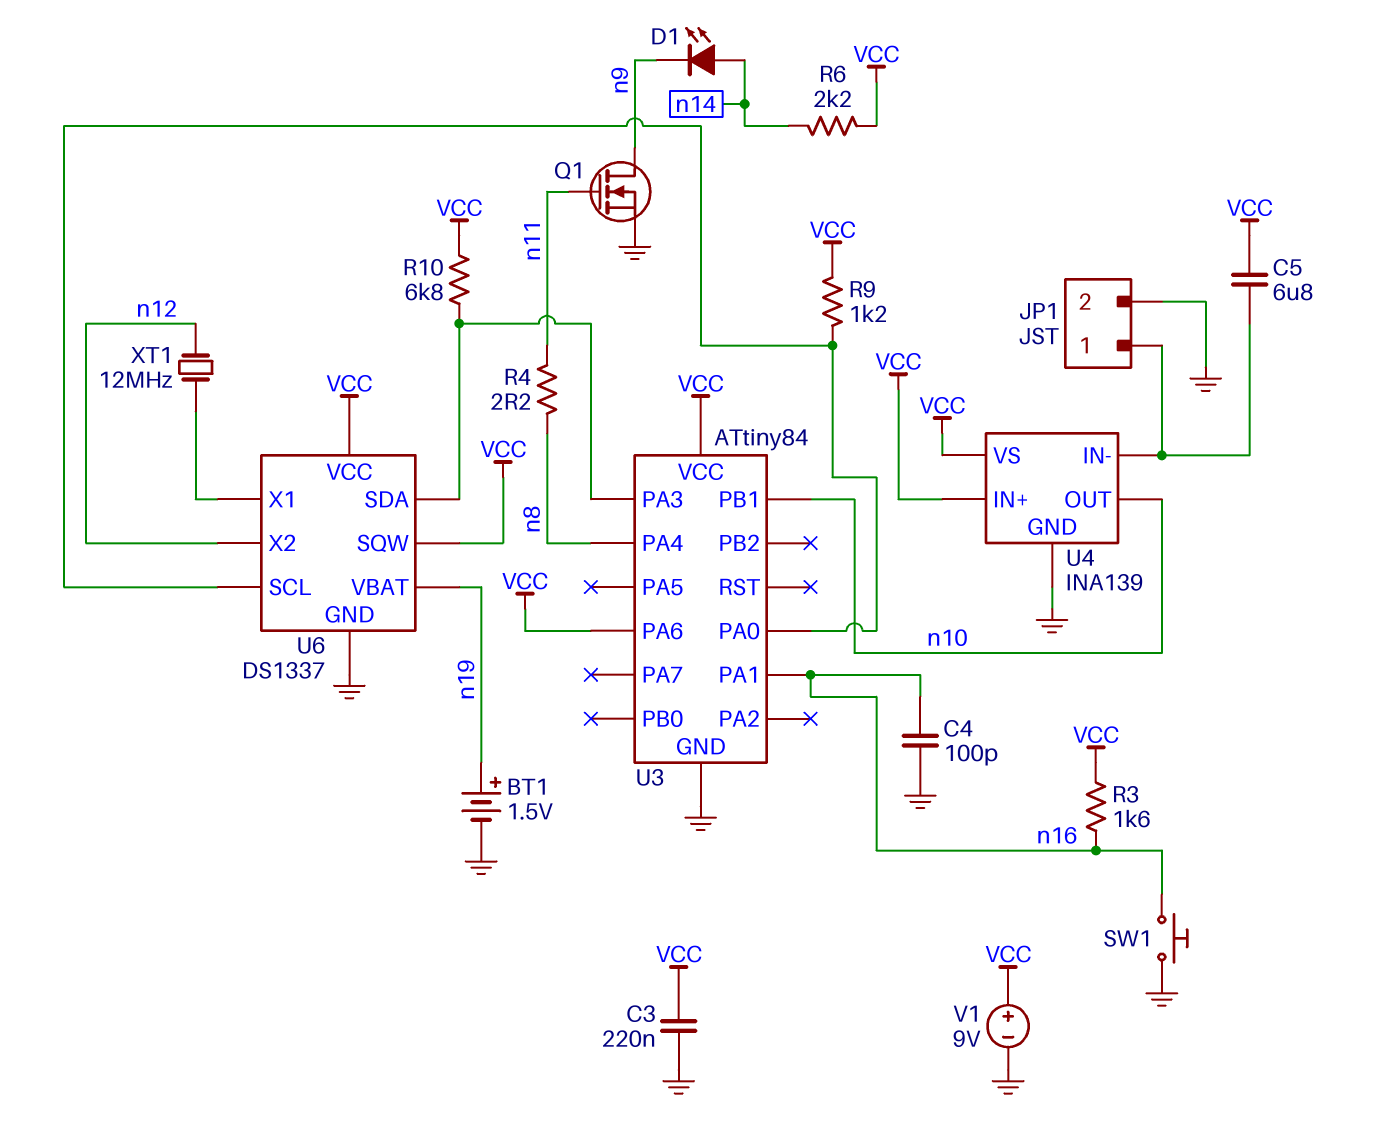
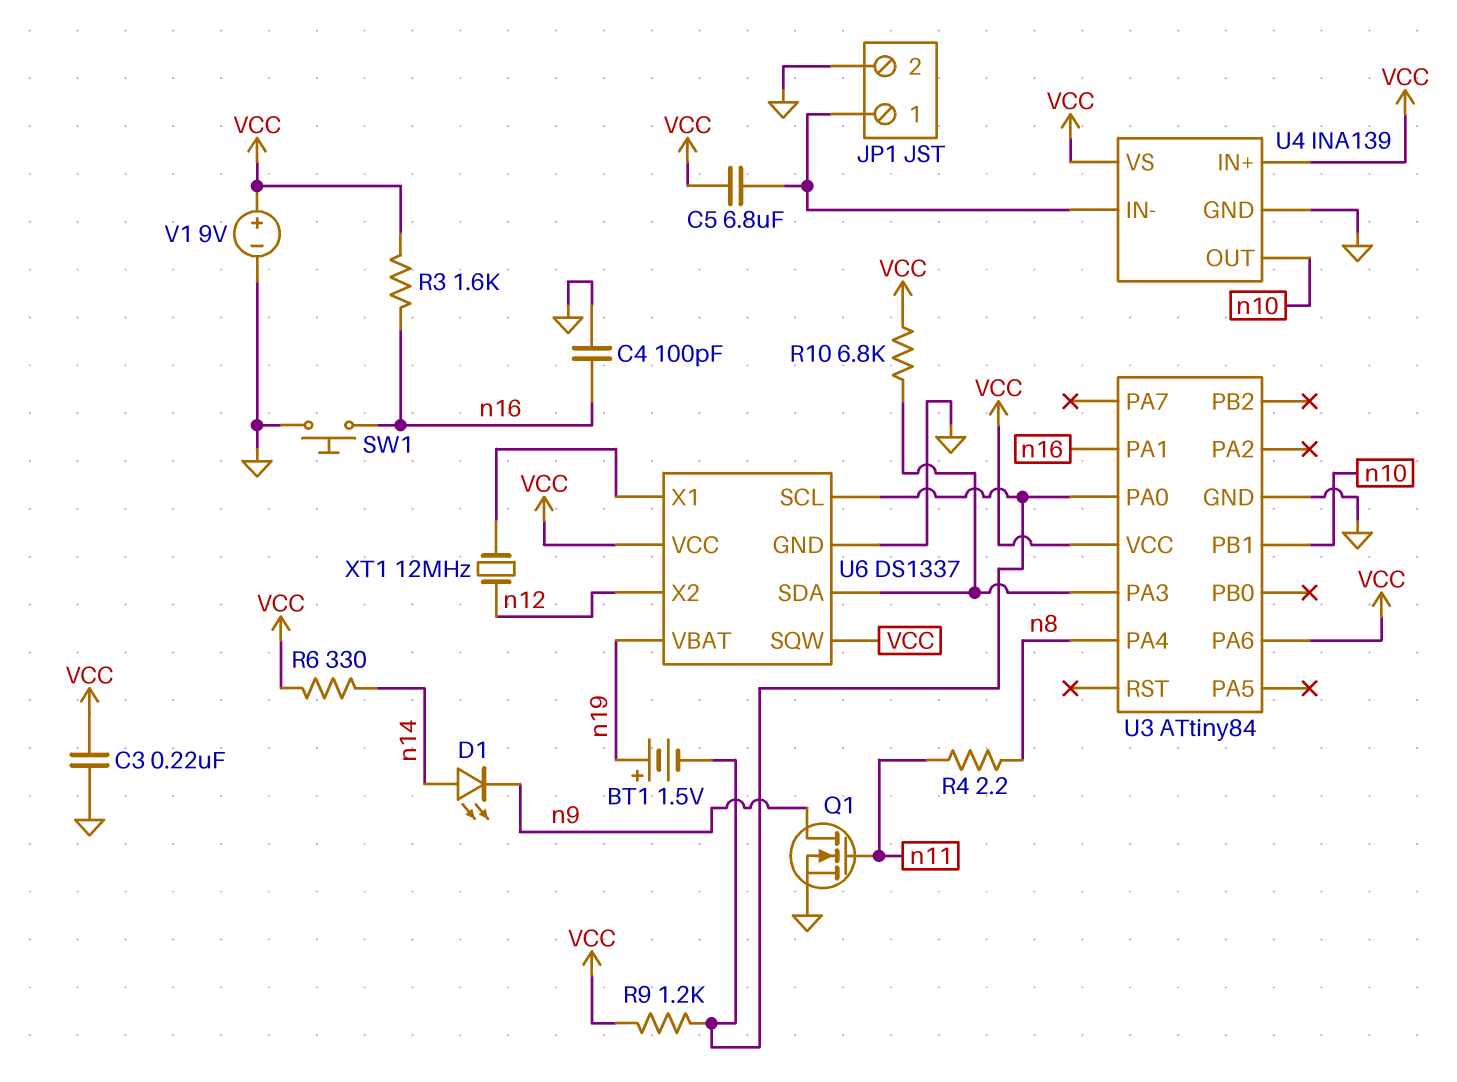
BT1: 1.5V (plus n19, minus GND) -> 1.5V (plus n19, minus U3/PA0)
R6: 2.2k (VCC, n14) -> 330 (VCC, n14)

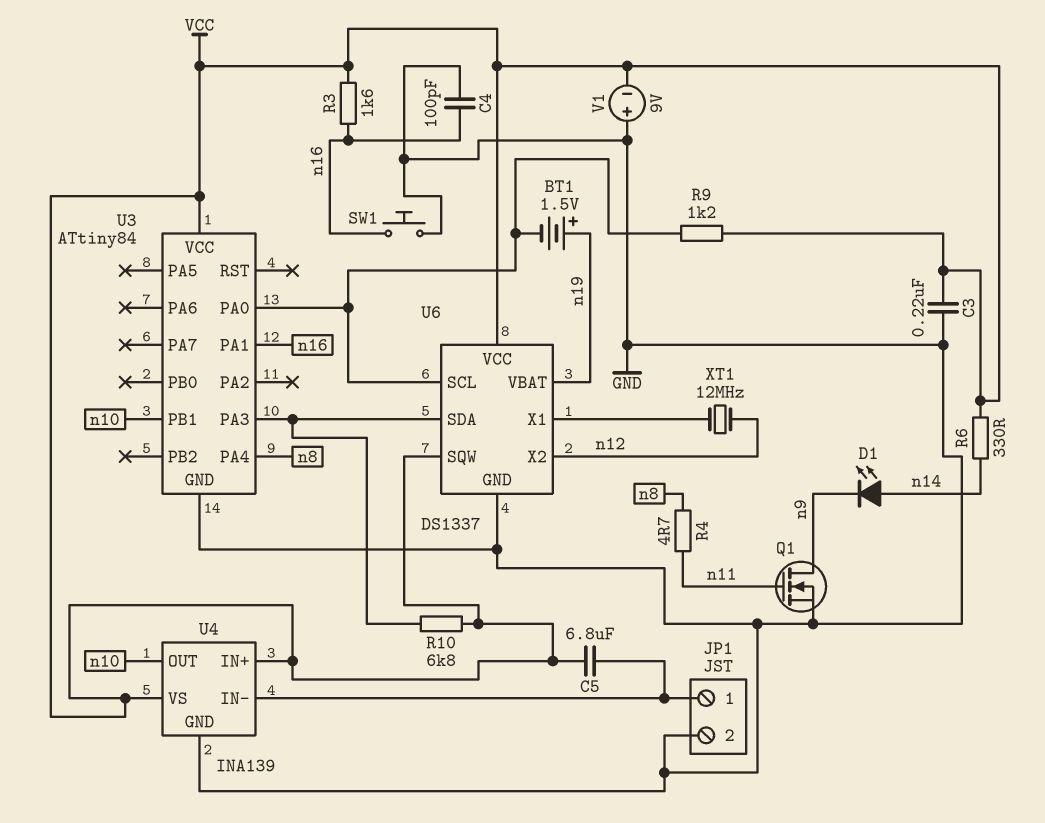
R4: 2.2 (n8, n11) -> 4.7 (n8, n11)
U3 pin PA6: VCC -> none
V1: 9V (plus VCC, minus GND) -> 9V (plus GND, minus VCC)

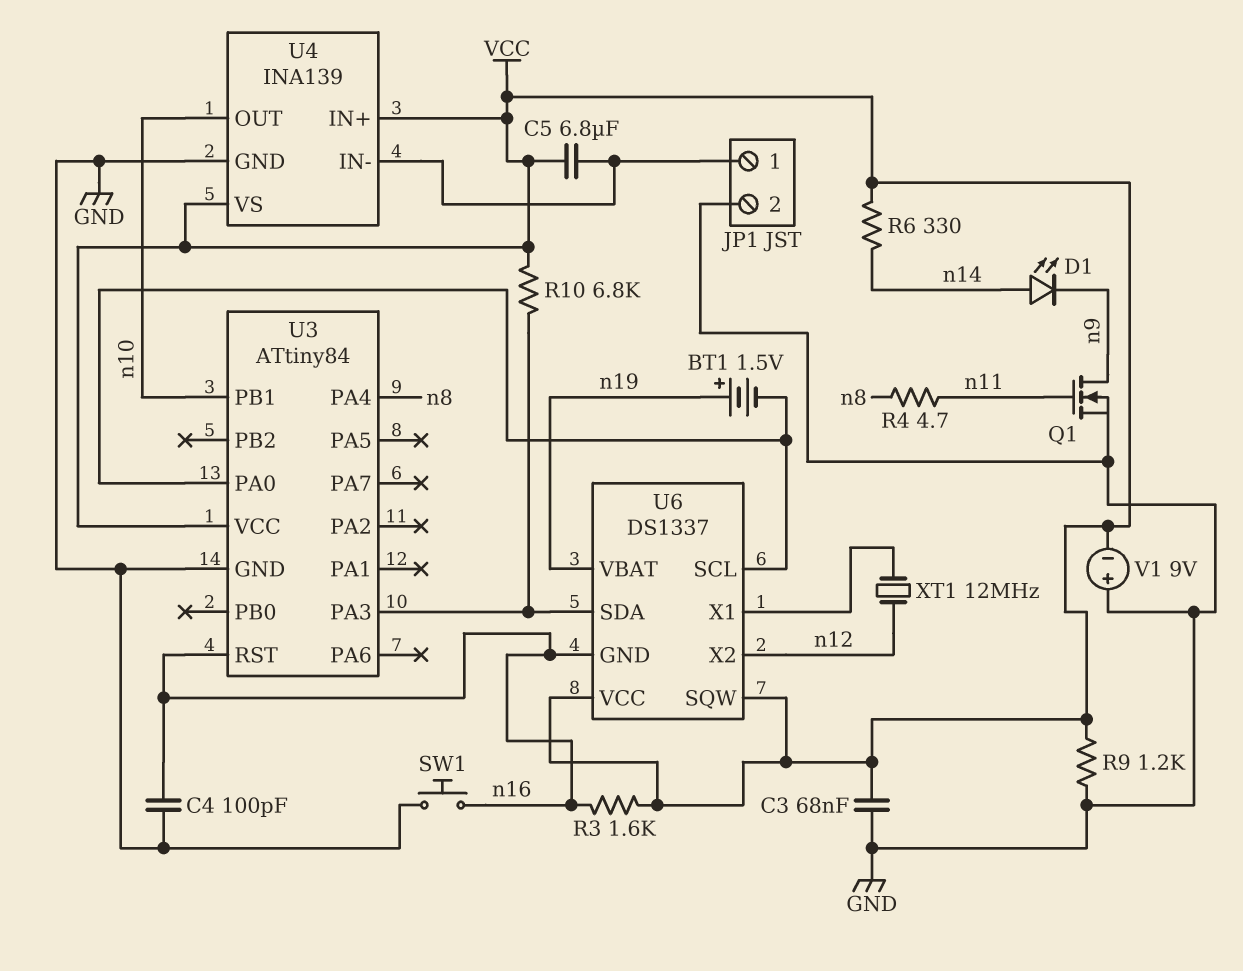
C3: 220nF (GND, VCC) -> 68nF (GND, VCC)
R9: 1.2k (U3/PA0, VCC) -> 1.2k (GND, VCC)
U3 pin PA1: n16 -> none
U3 pin RST: none -> n16
U6 pin GND: GND -> n16

